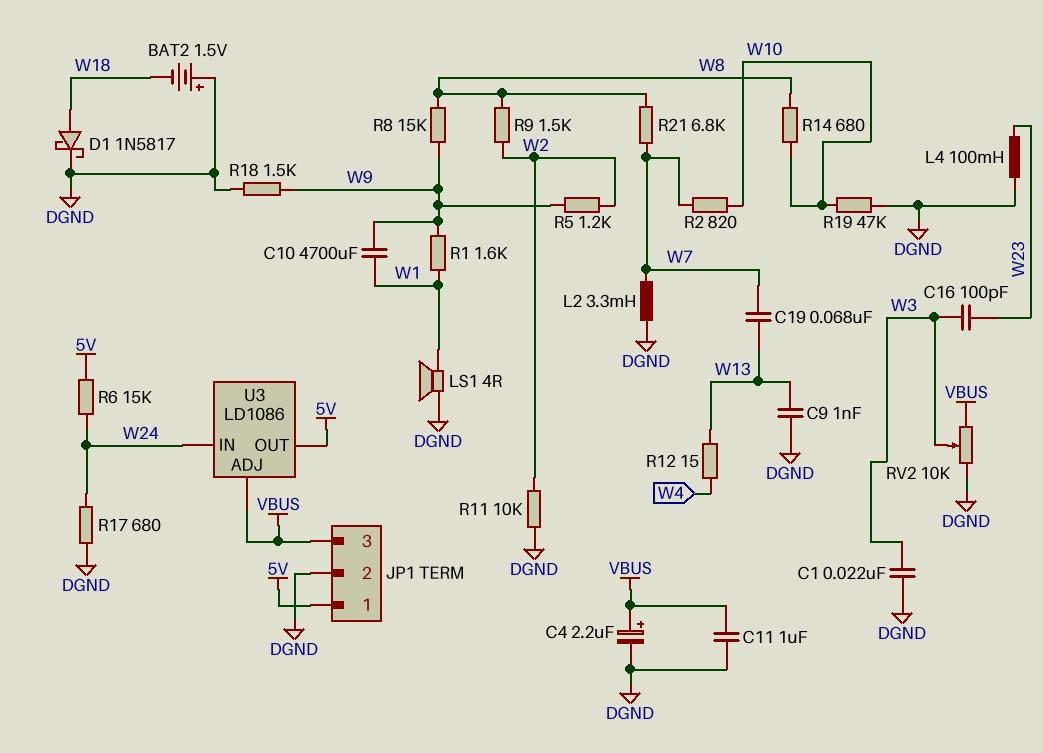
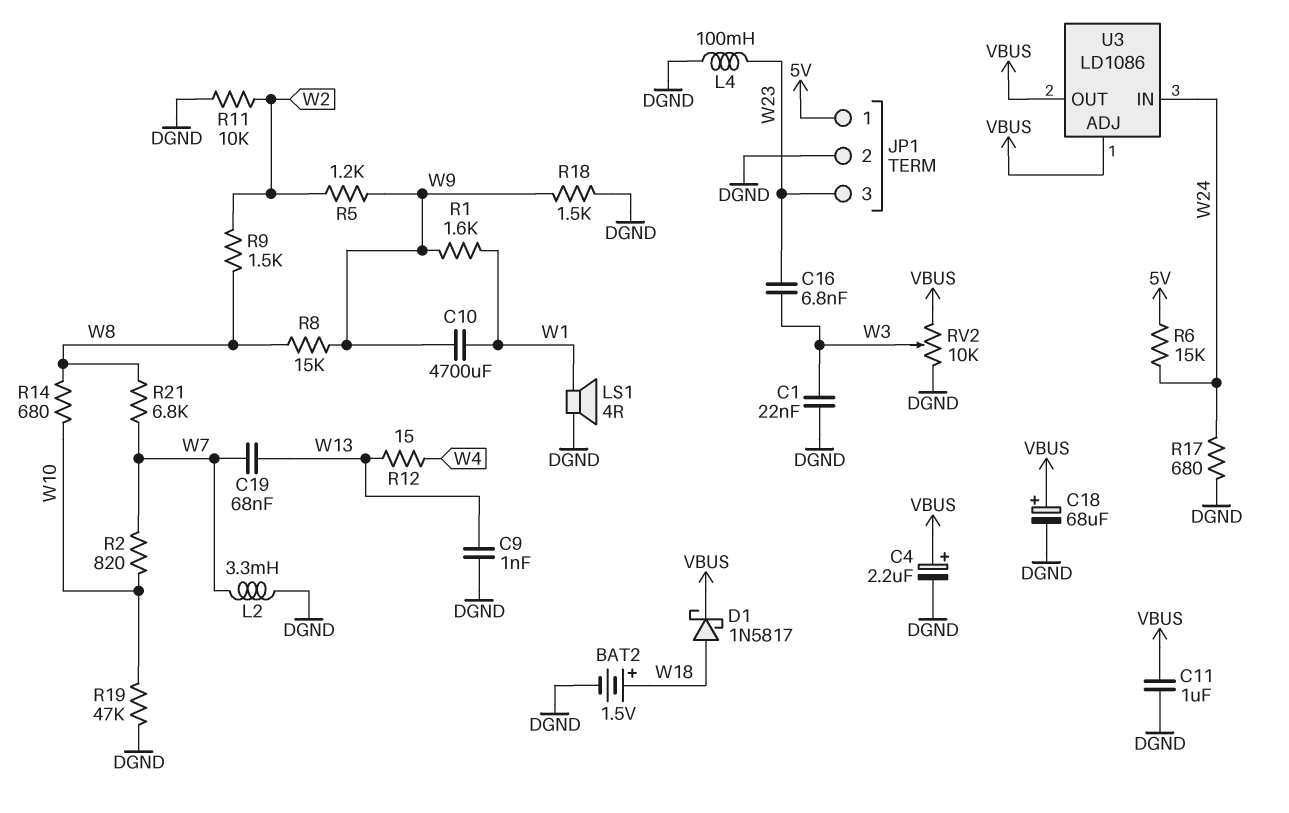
BAT2: 1.5V (plus DGND, minus W18) -> 1.5V (plus W18, minus DGND)
C16: 100pF (W3, W23) -> 6.8nF (W3, W23)
C18: none -> 68uF (plus VBUS, minus DGND)
D1: schottky 1N5817 (A W18, K DGND) -> schottky 1N5817 (A W18, K VBUS)
JP1 pin 3: VBUS -> W23
U3 pin OUT: 5V -> VBUS

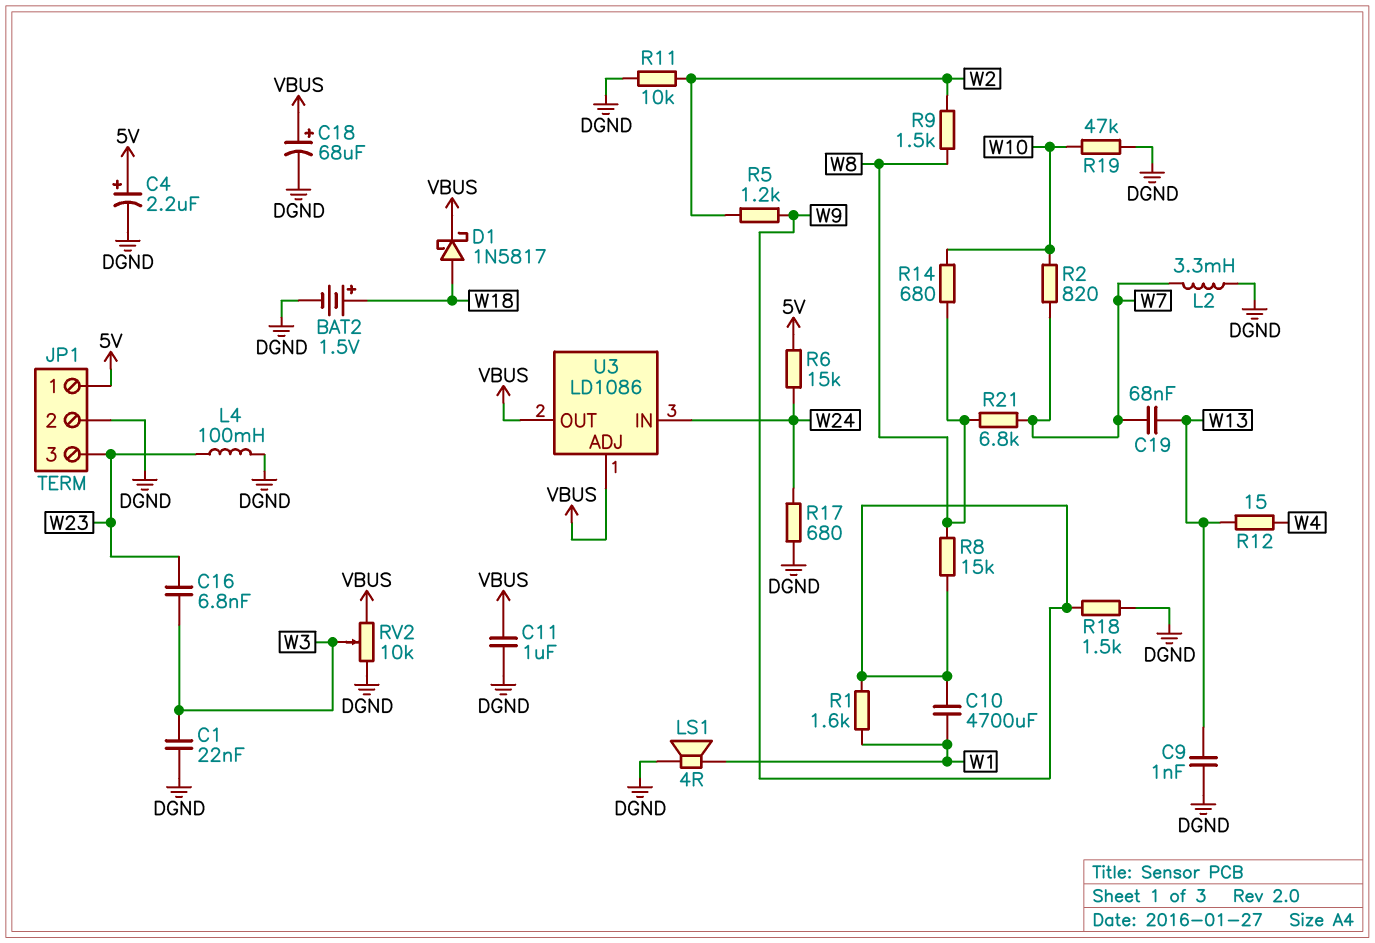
C4: 2.2uF (plus VBUS, minus DGND) -> 2.2uF (plus 5V, minus DGND)

